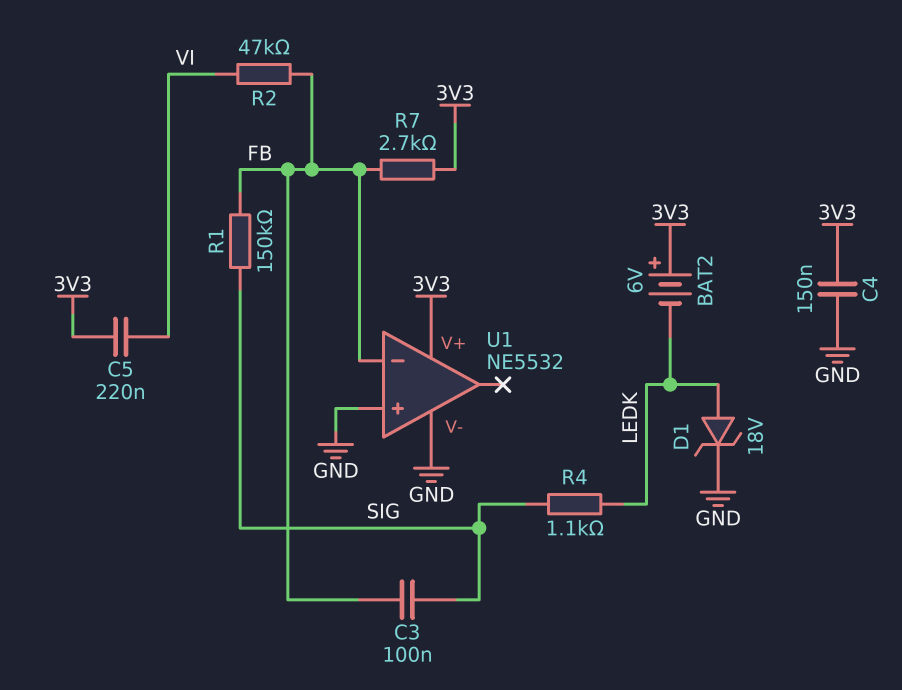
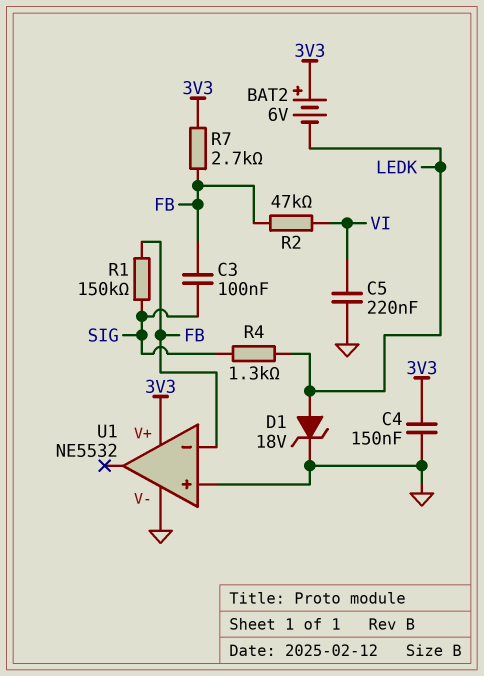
C5: 220nF (3V3, VI) -> 220nF (GND, VI)
R4: 1.1k (LEDK, SIG) -> 1.3k (LEDK, SIG)

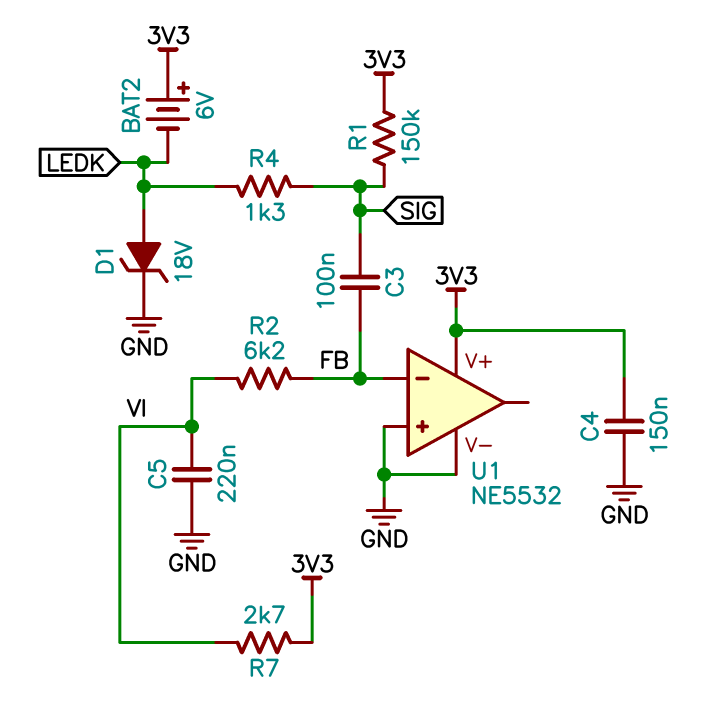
R1: 150k (FB, SIG) -> 150k (3V3, SIG)
R2: 47k (FB, VI) -> 6.2k (FB, VI)
R7: 2.7k (3V3, FB) -> 2.7k (3V3, VI)

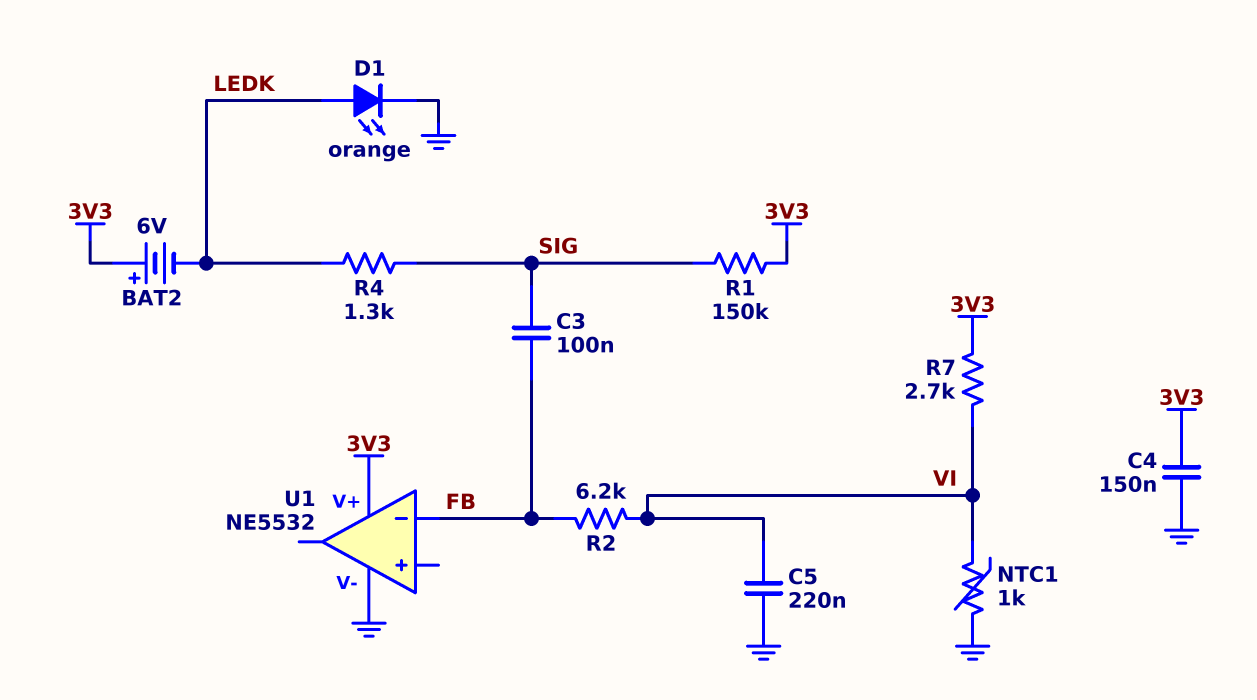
D1: zener 18V (A LEDK, K GND) -> LED orange (A LEDK, K GND)
NTC1: none -> 1k (GND, VI)
U1 pin in+: GND -> none

